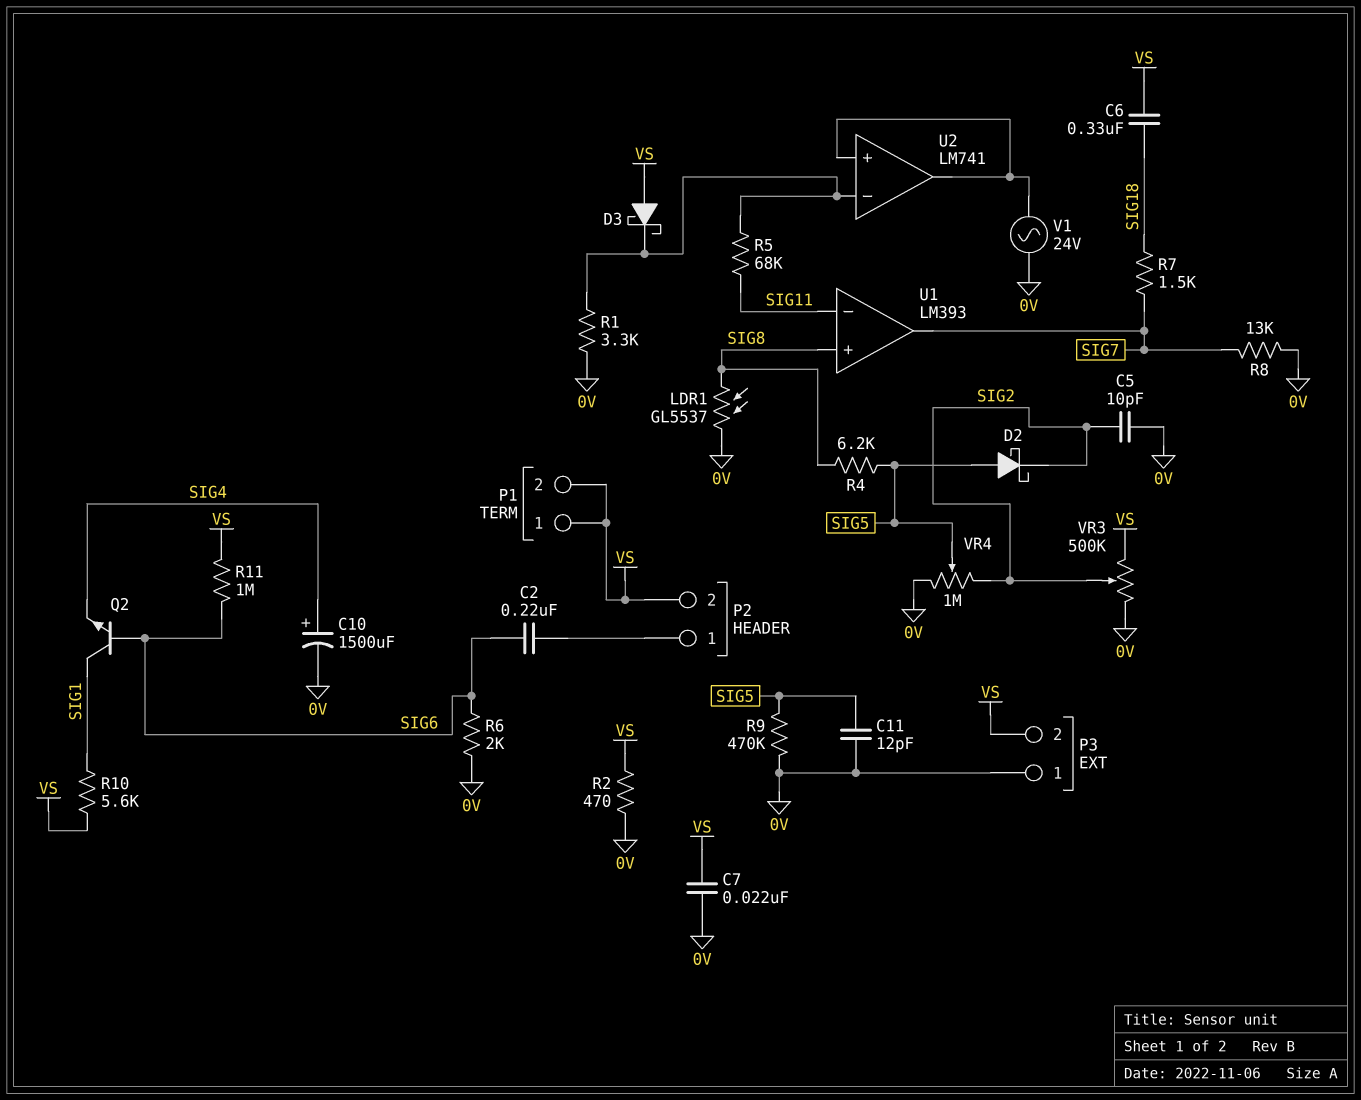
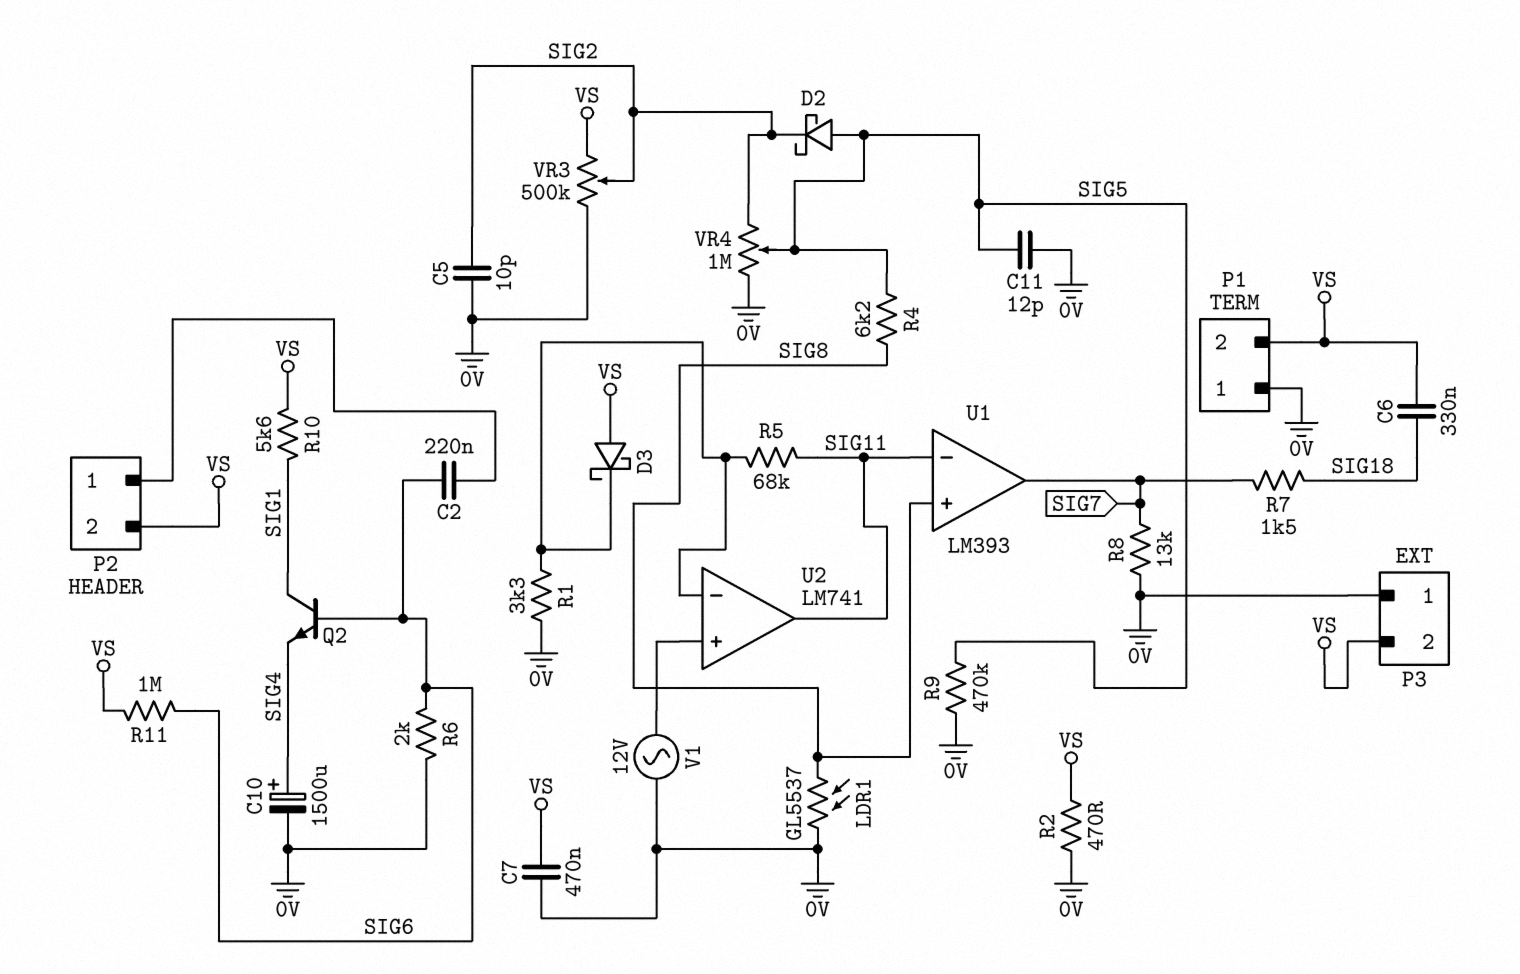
C7: 22nF (0V, VS) -> 470nF (0V, VS)
P1 pin 1: VS -> 0V
U2 pin out: U2/in+ -> SIG11
V1: AC 24V (0V, U2/in+) -> AC 12V (0V, U2/in+)

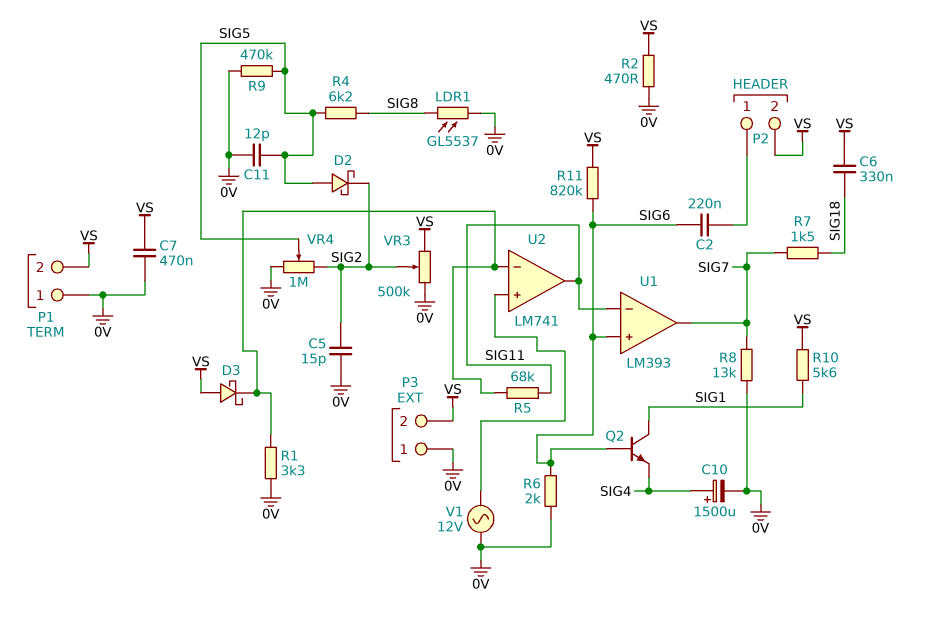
C5: 10pF (0V, SIG2) -> 15pF (0V, SIG2)
R11: 1M (SIG6, VS) -> 820k (SIG6, VS)
U1 pin in+: SIG8 -> SIG6

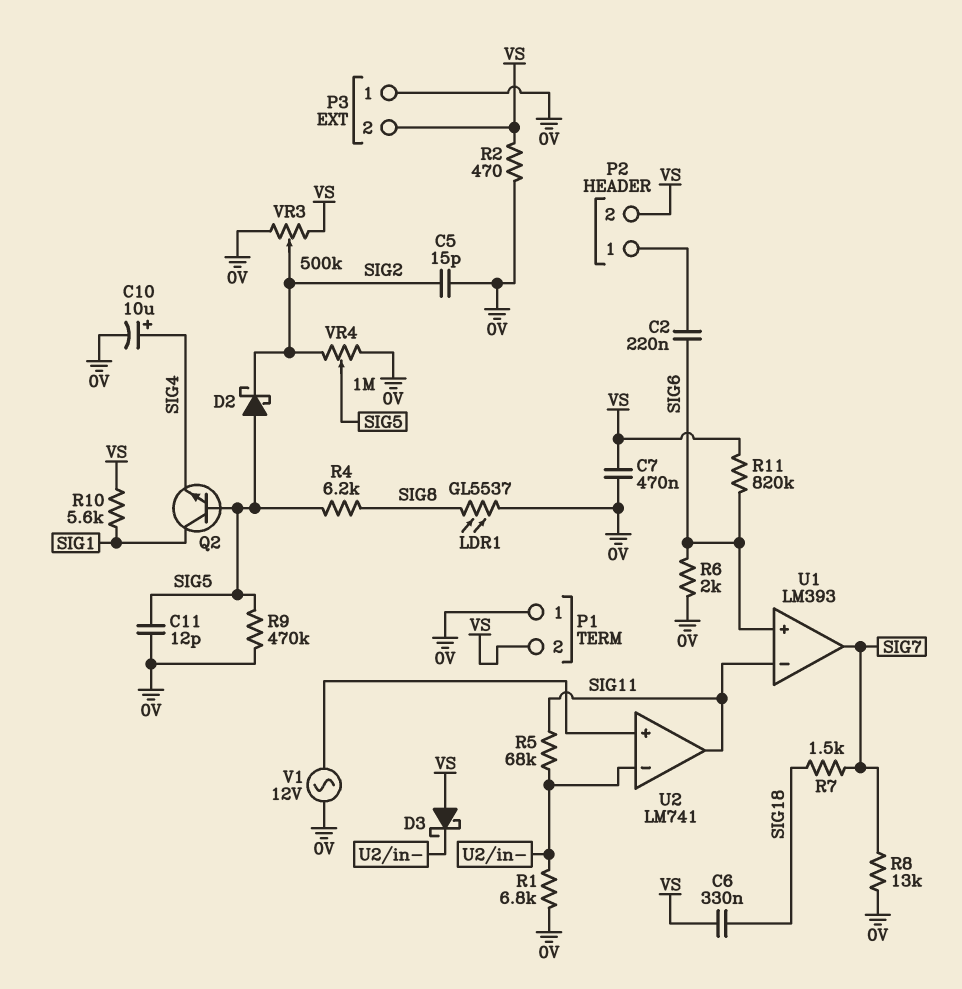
C10: 1500uF (plus SIG4, minus 0V) -> 10uF (plus SIG4, minus 0V)
Q2: NPN (B SIG6, C SIG1, E SIG4) -> NPN (B SIG5, C SIG1, E SIG4)
R1: 3.3k (0V, U2/in-) -> 6.8k (0V, U2/in-)

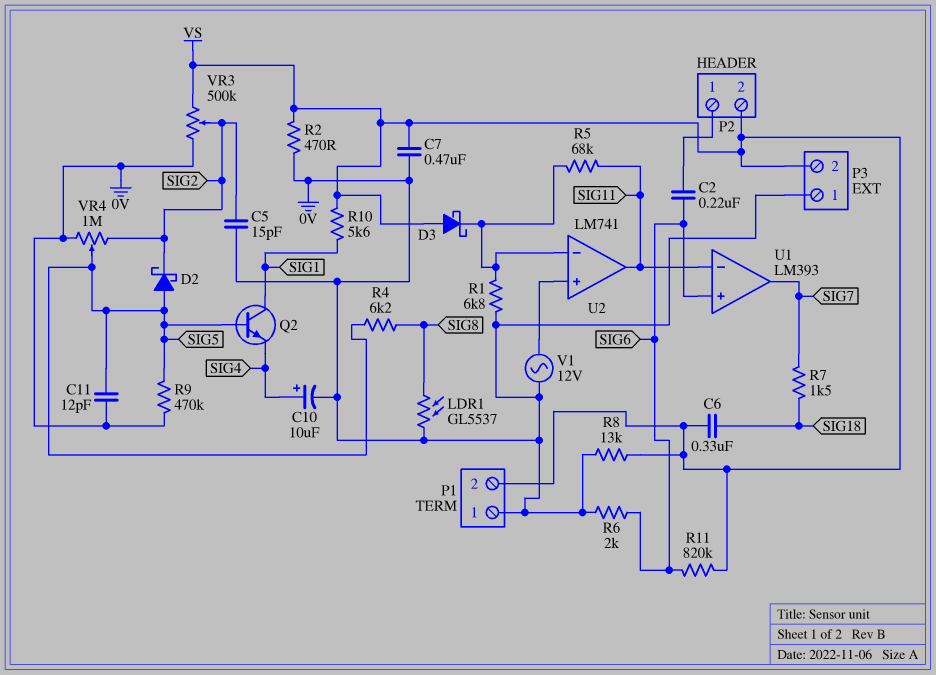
R8: 13k (0V, SIG7) -> 13k (0V, VS)

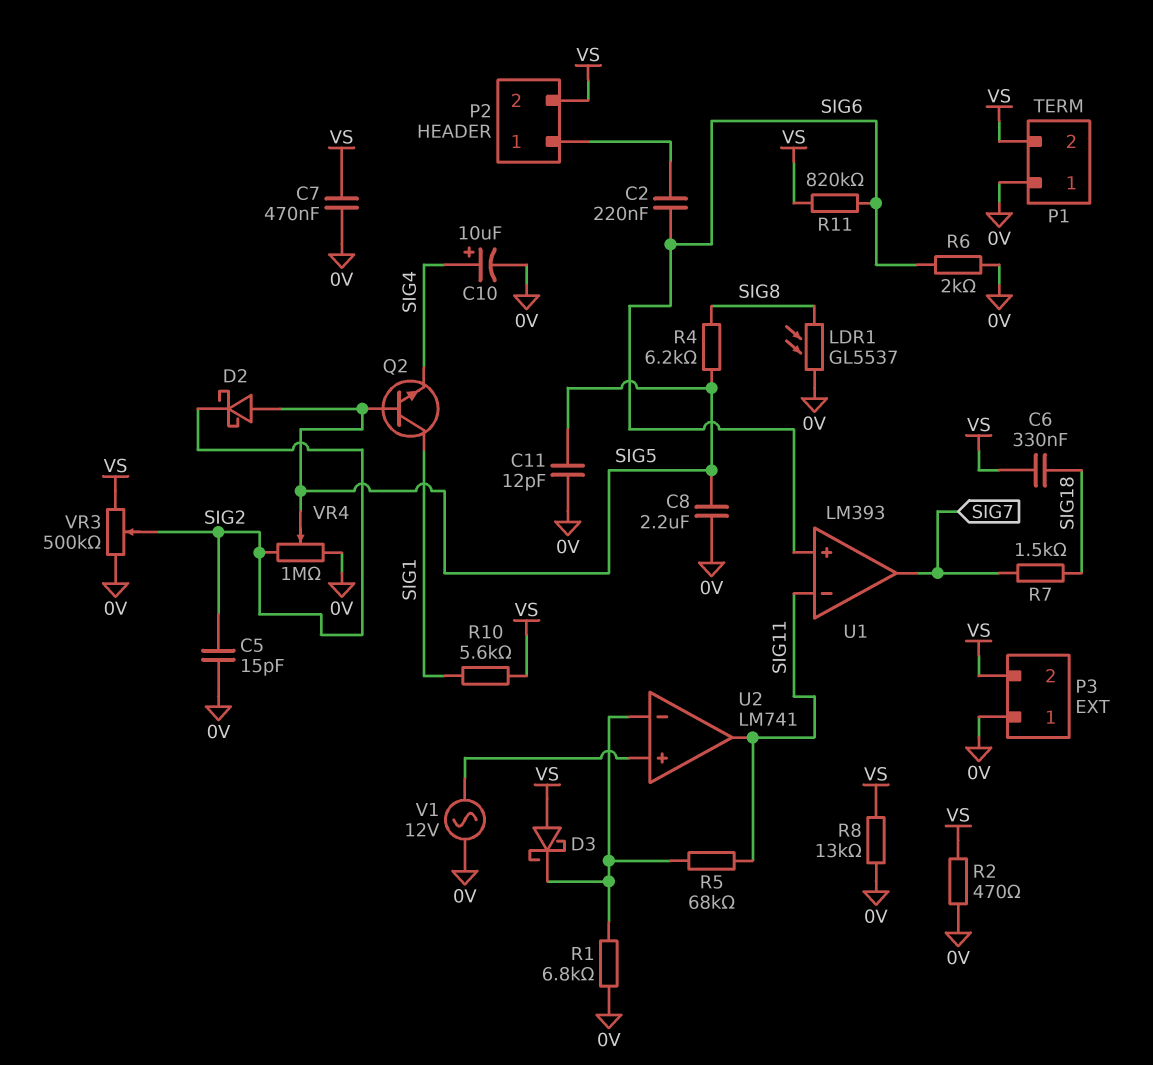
C8: none -> 2.2uF (0V, SIG5)
R9: 470k (0V, SIG5) -> none

